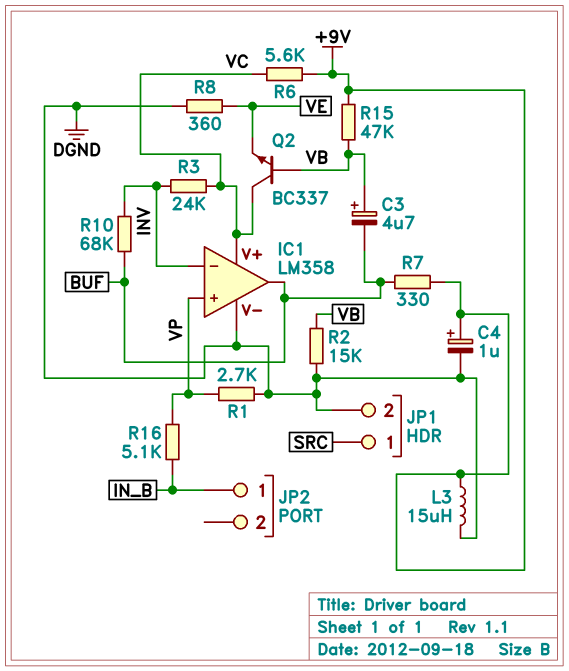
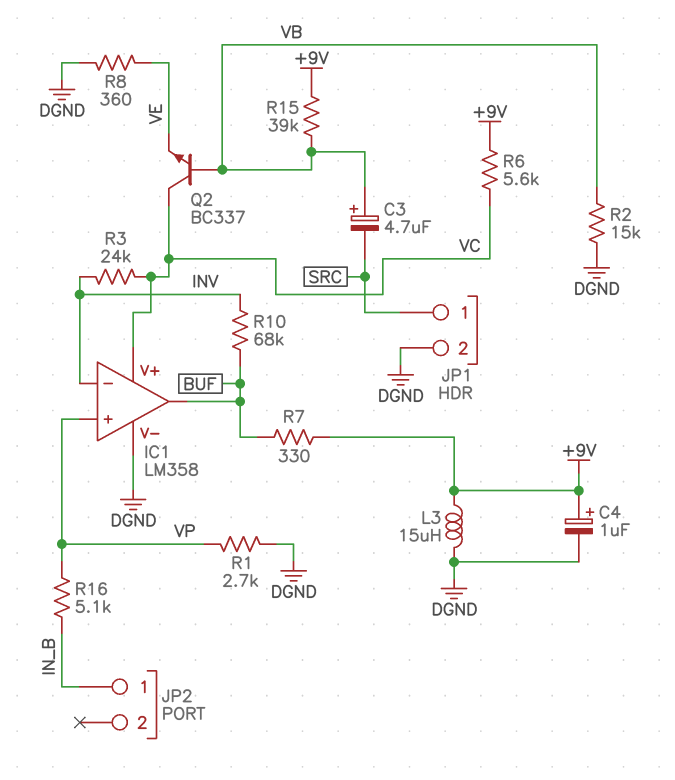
C3: 4.7uF (plus VB, minus BUF) -> 4.7uF (plus VB, minus SRC)
R15: 47k (+9V, VB) -> 39k (+9V, VB)

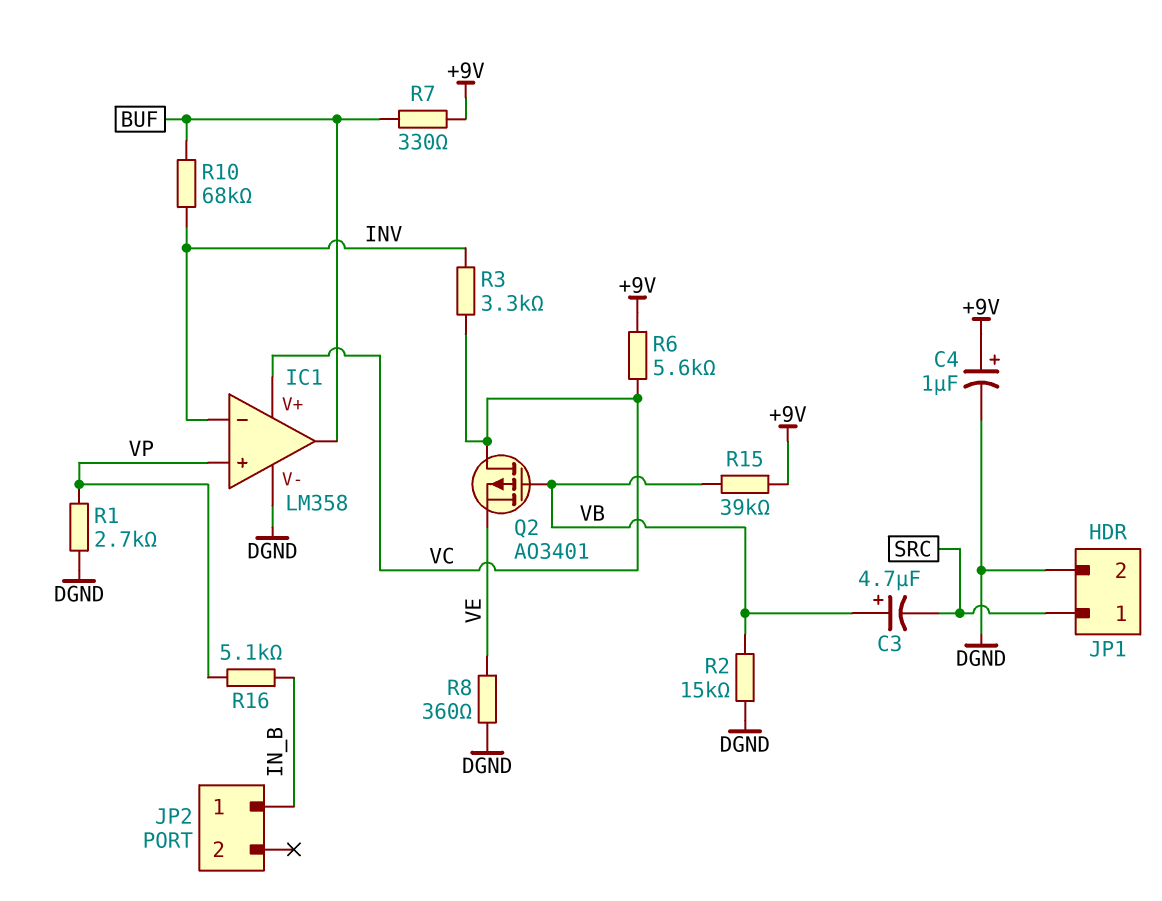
L3: 15uH (+9V, DGND) -> none
Q2: NPN BC337 (B VB, C VC, E VE) -> PMOS AO3401 (G VB, D VC, S VE)
R3: 24k (INV, VC) -> 3.3k (INV, VC)

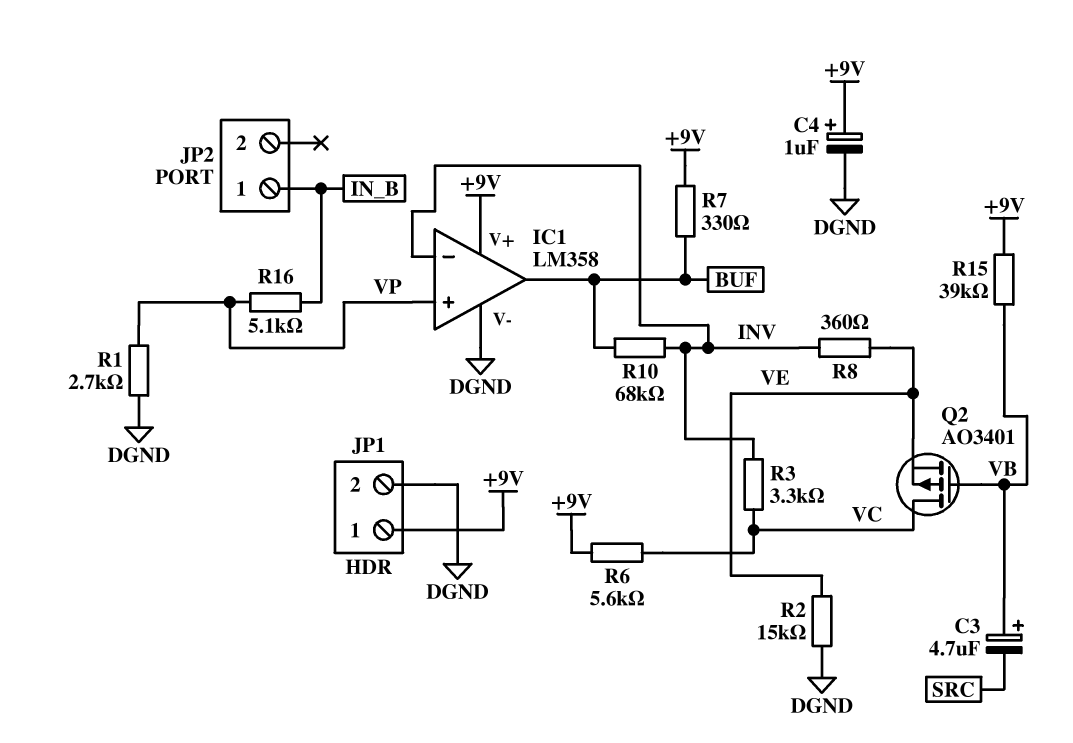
IC1 pin V+: VC -> +9V
JP1 pin 1: SRC -> +9V
R2: 15k (DGND, VB) -> 15k (DGND, VE)
R8: 360 (DGND, VE) -> 360 (INV, VE)

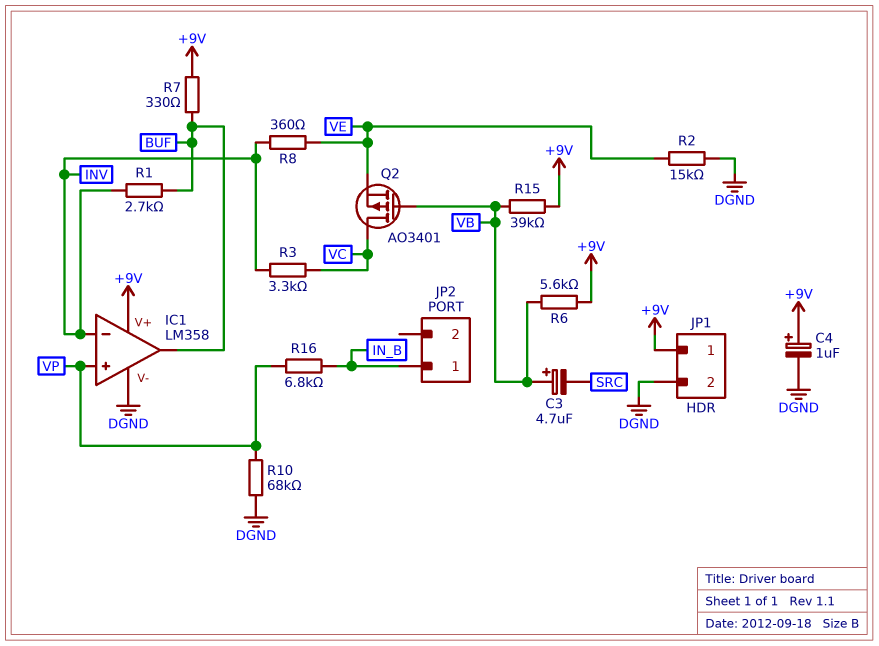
R1: 2.7k (DGND, VP) -> 2.7k (BUF, INV)
R6: 5.6k (+9V, VC) -> 5.6k (+9V, VB)
R10: 68k (BUF, INV) -> 68k (DGND, VP)
R16: 5.1k (IN_B, VP) -> 6.8k (IN_B, VP)

